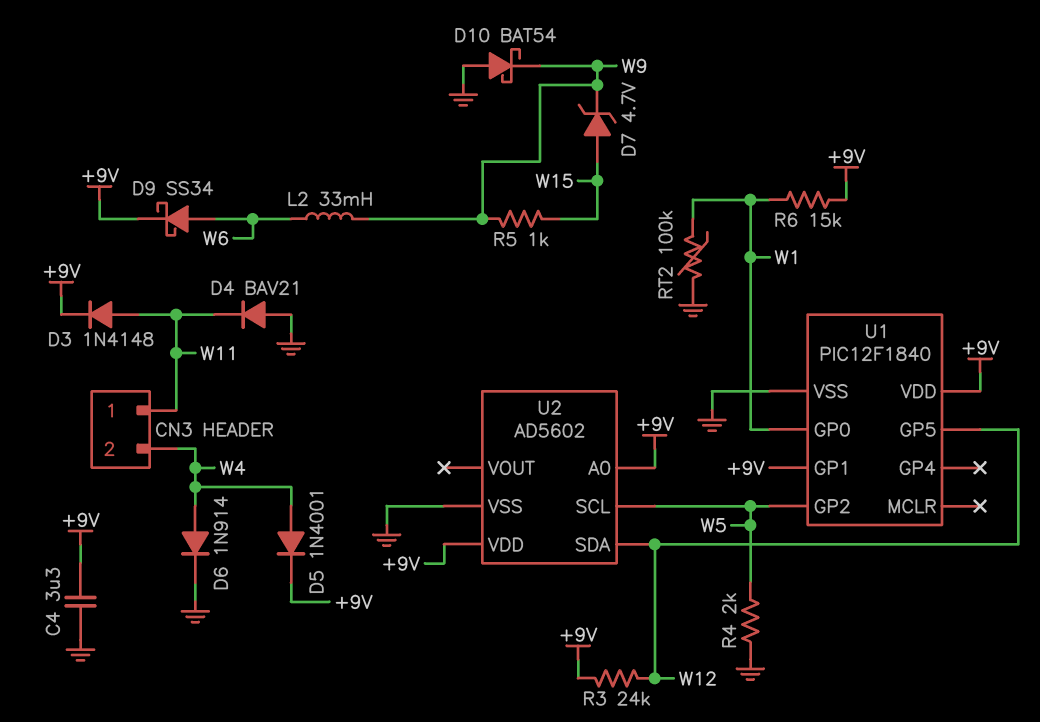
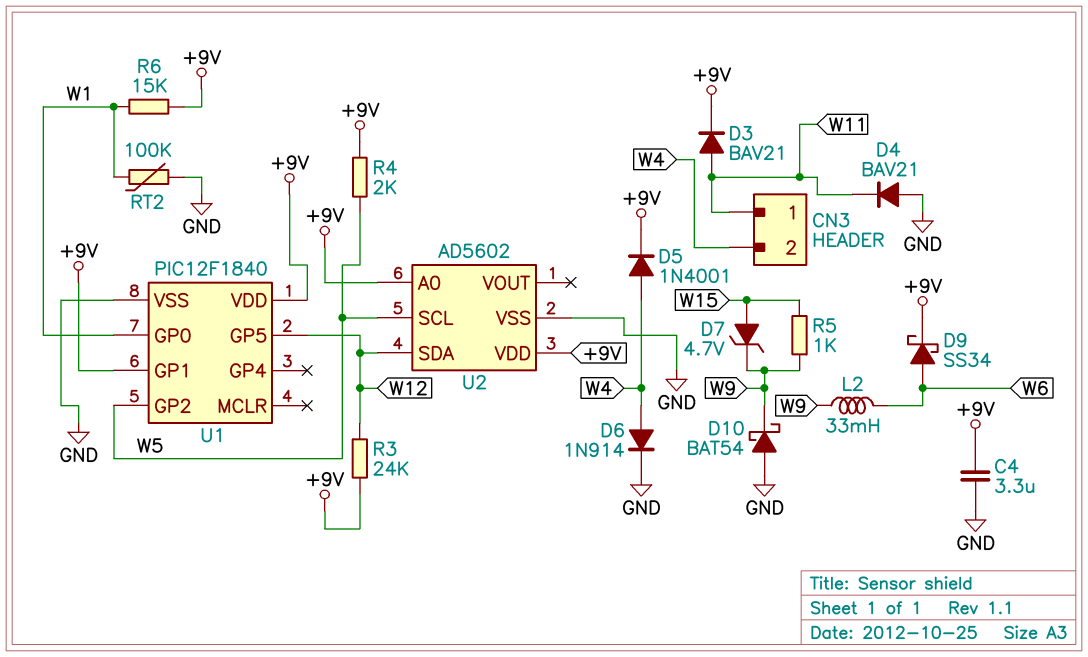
D3: diode 1N4148 (A W11, K +9V) -> diode BAV21 (A W11, K +9V)
R4: 2k (GND, W5) -> 2k (+9V, W5)

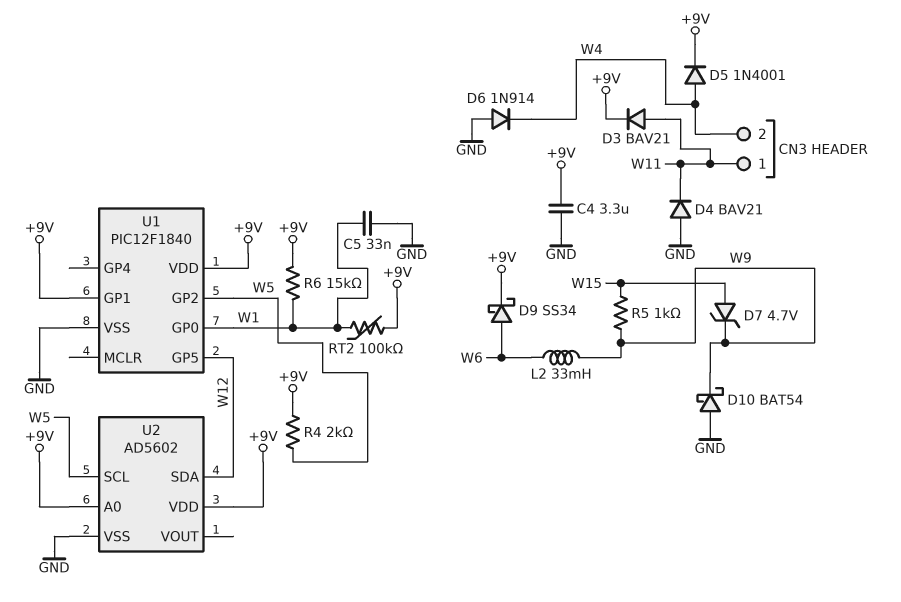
C5: none -> 33nF (GND, W1)
D6: diode 1N914 (A W4, K GND) -> diode 1N914 (A GND, K W4)
R3: 24k (+9V, W12) -> none
RT2: 100k (GND, W1) -> 100k (+9V, W1)

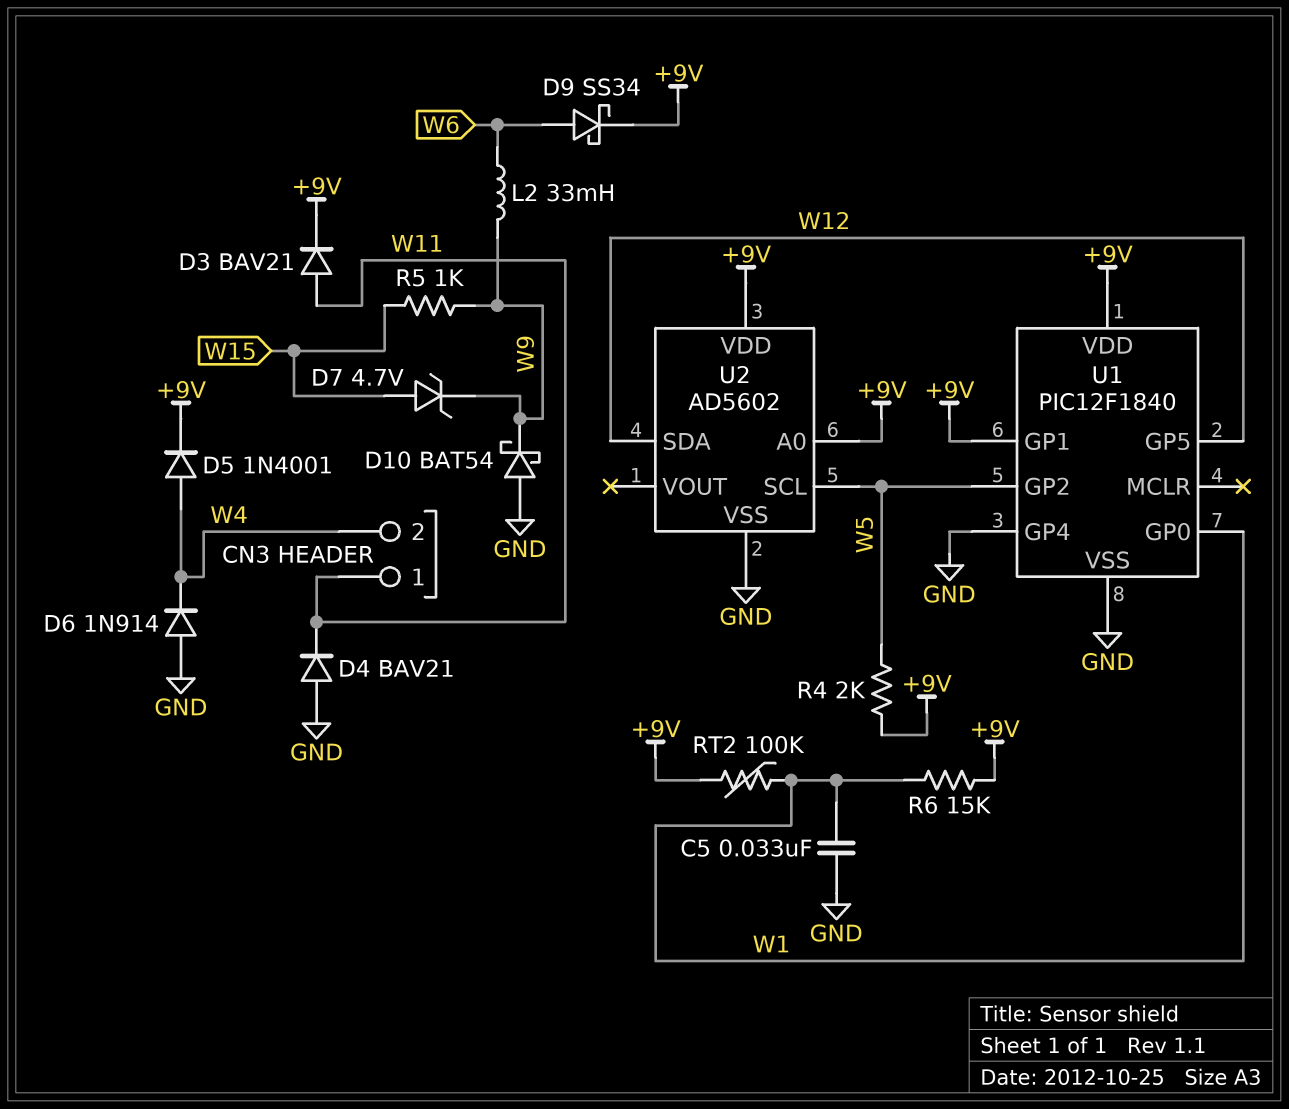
C4: 3.3uF (+9V, GND) -> none
U1 pin GP4: none -> GND

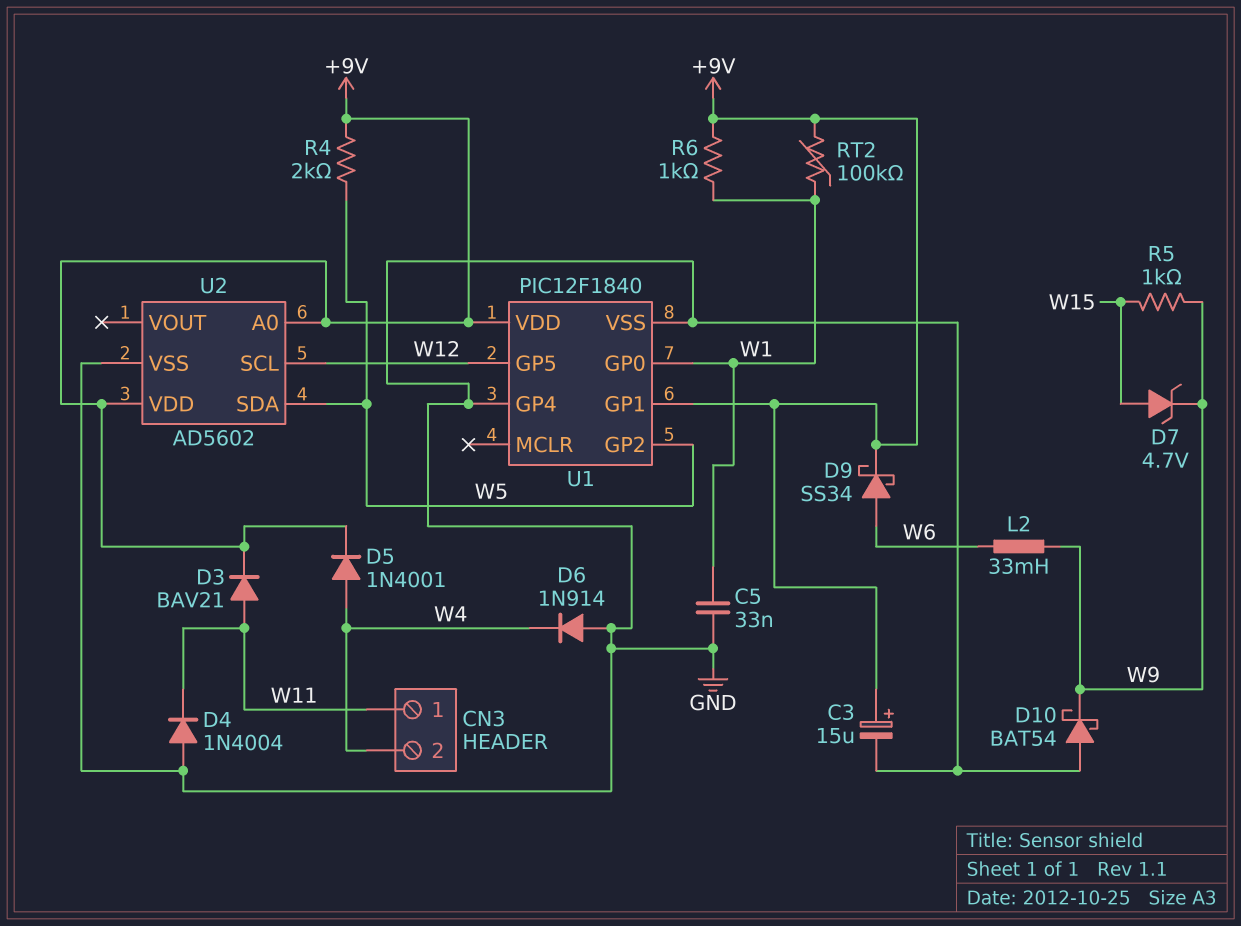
C3: none -> 15uF (plus +9V, minus GND)
D4: diode BAV21 (A GND, K W11) -> diode 1N4004 (A GND, K W11)
R6: 15k (+9V, W1) -> 1k (+9V, W1)
U2 pin SCL: W5 -> W12
U2 pin SDA: W12 -> W5

